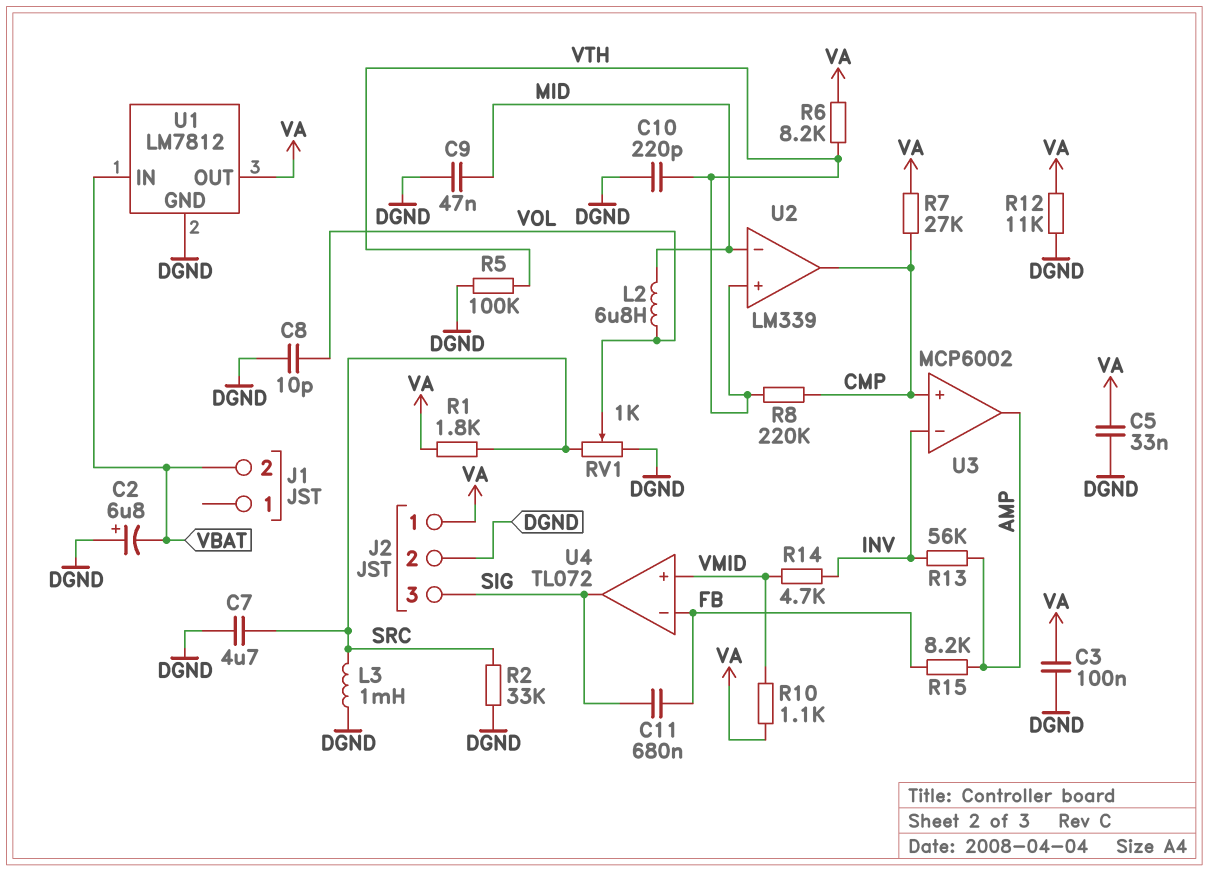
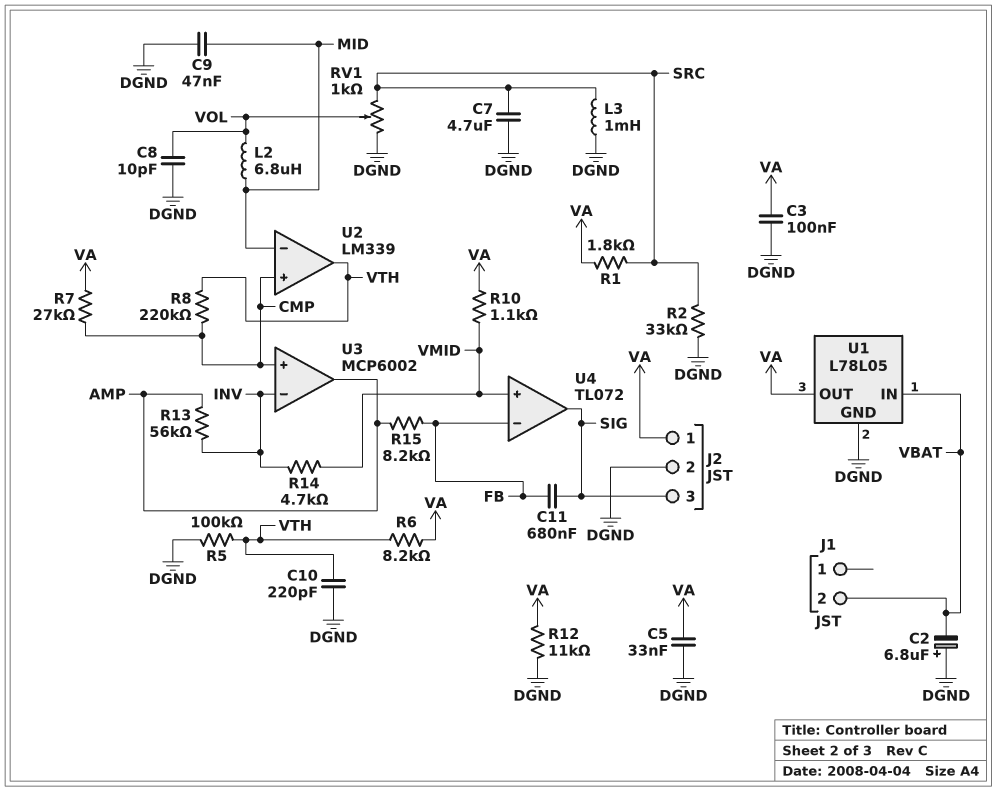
U1: LM7812 -> L78L05
U2 pin in+: VTH -> CMP
U2 pin out: CMP -> VTH

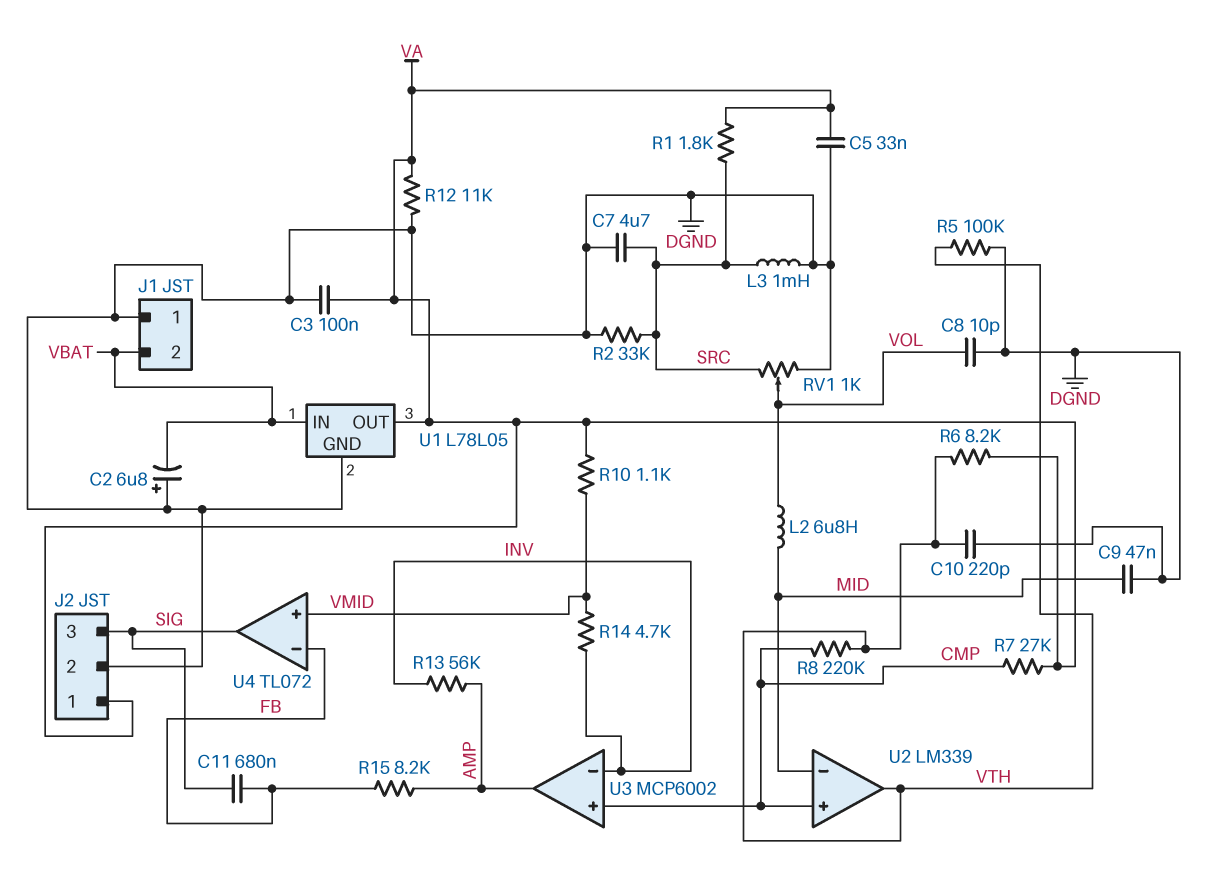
J1 pin 1: none -> DGND

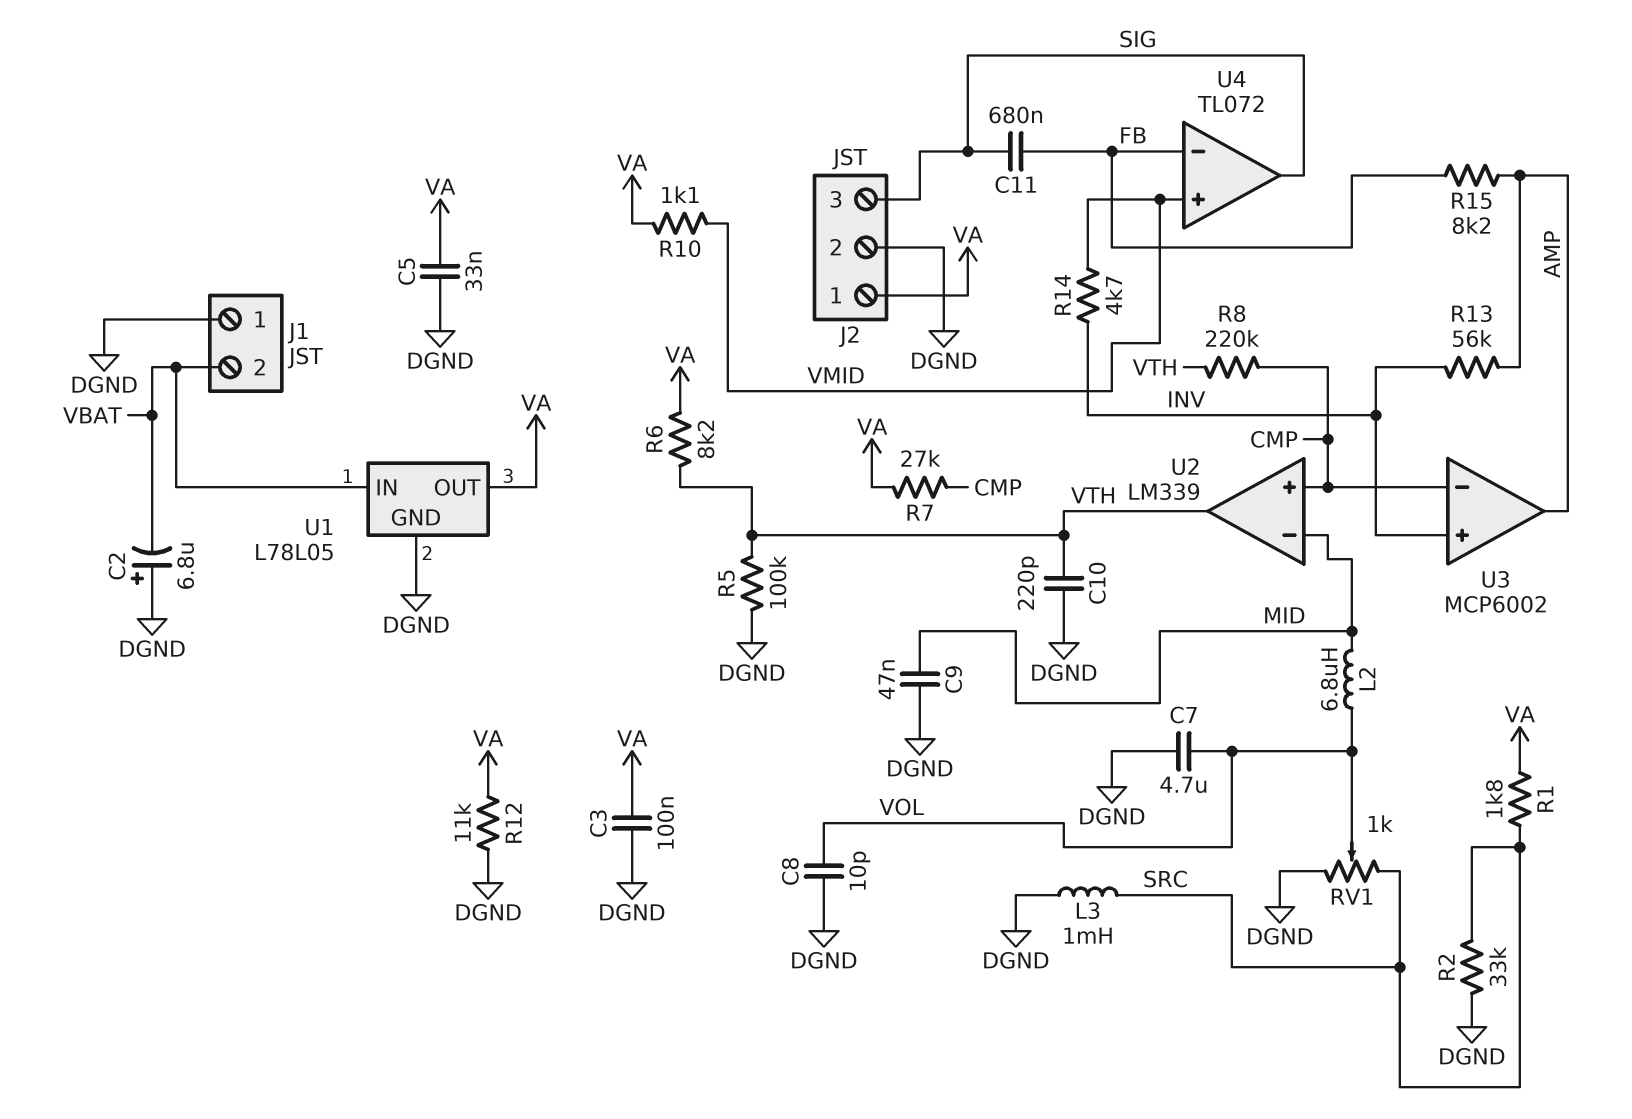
C7: 4.7uF (DGND, SRC) -> 4.7uF (DGND, VOL)
U3 pin in+: CMP -> INV
U3 pin in-: INV -> CMP

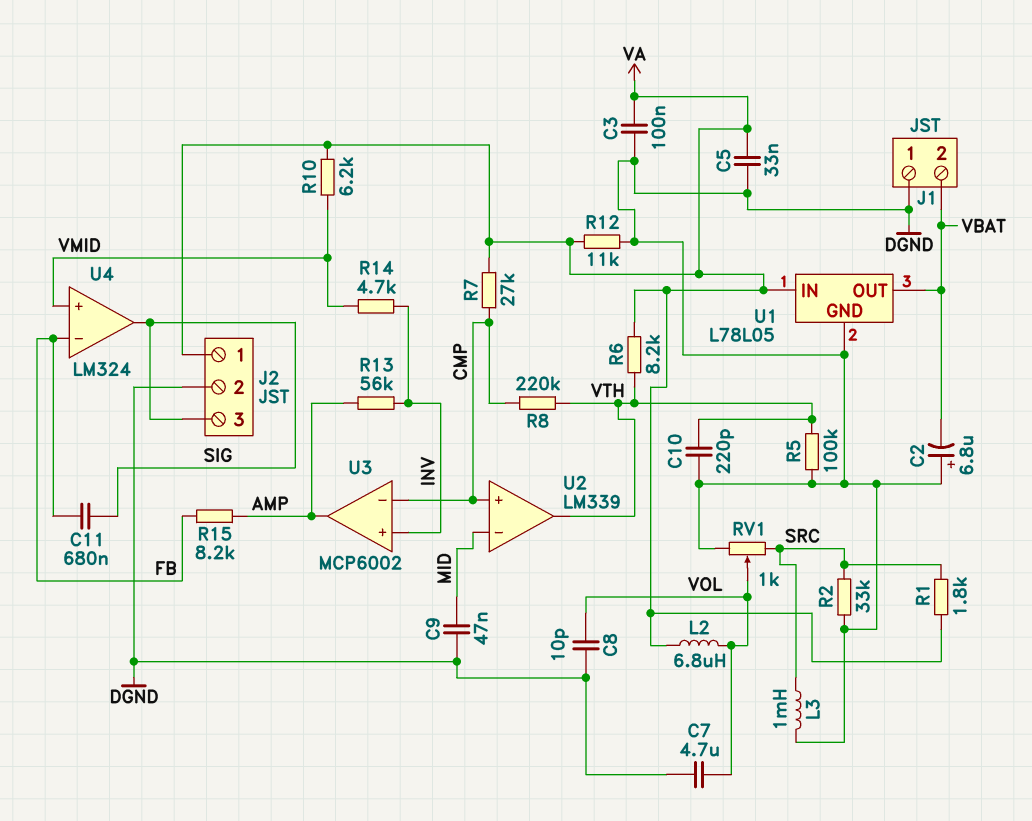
L2: 6.8uH (MID, VOL) -> 6.8uH (VA, VOL)
R10: 1.1k (VA, VMID) -> 6.2k (VA, VMID)
U1 pin IN: VBAT -> VA
U1 pin OUT: VA -> VBAT
U4: TL072 -> LM324

